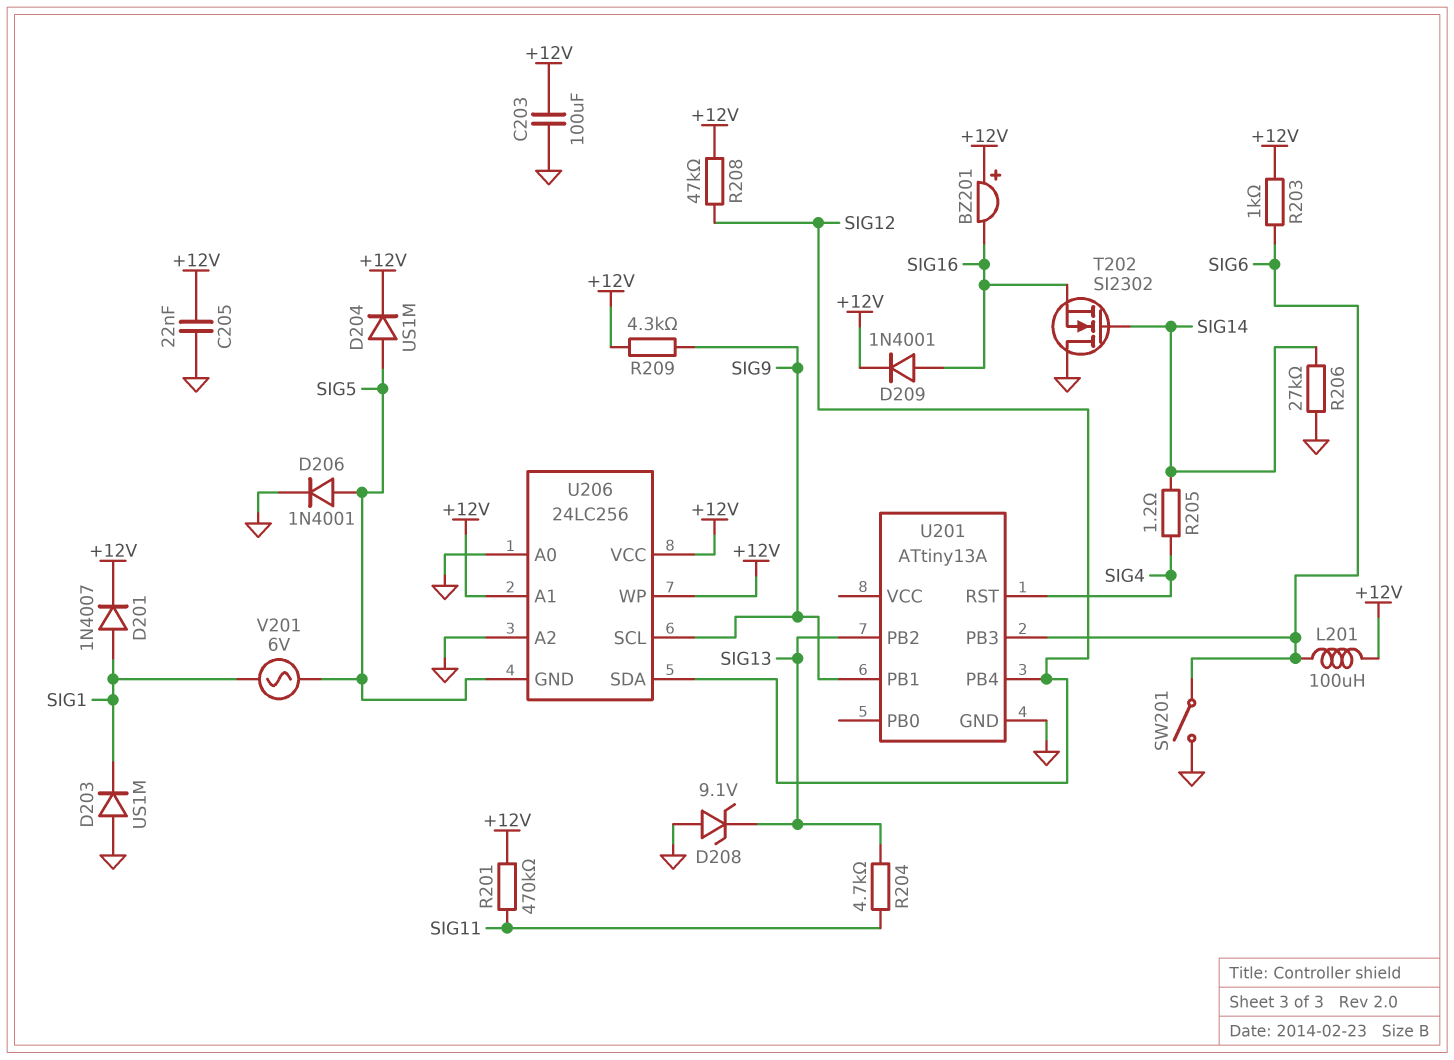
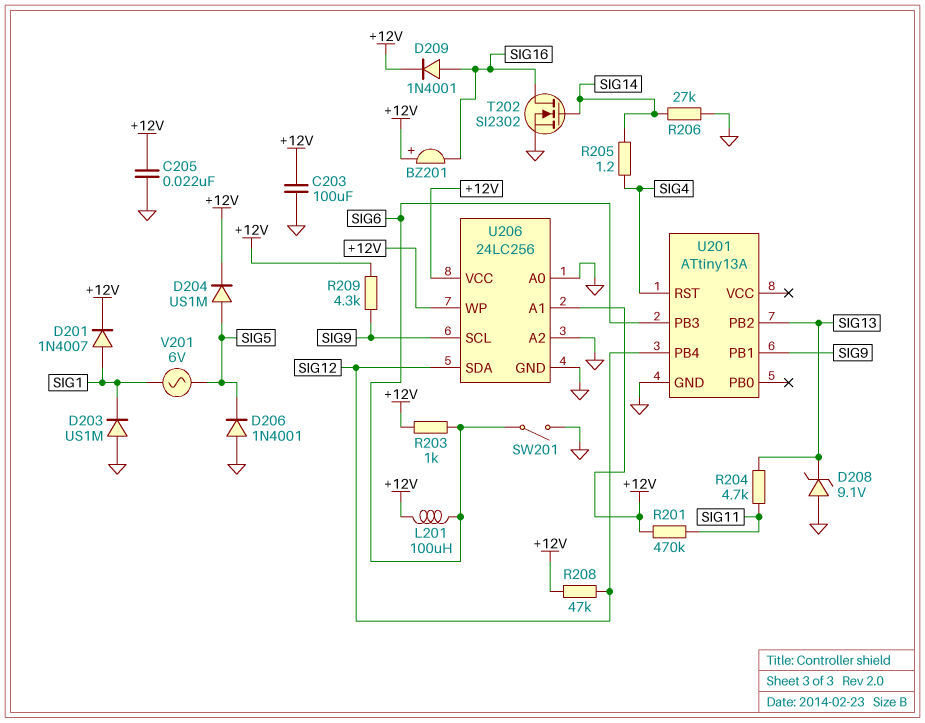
D206: diode 1N4001 (A SIG5, K GND) -> diode 1N4001 (A GND, K SIG5)
T202: NMOS SI2302 (G SIG14, D GND, S SIG16) -> NMOS SI2302 (G SIG14, D SIG16, S GND)
U206 pin GND: SIG5 -> GND

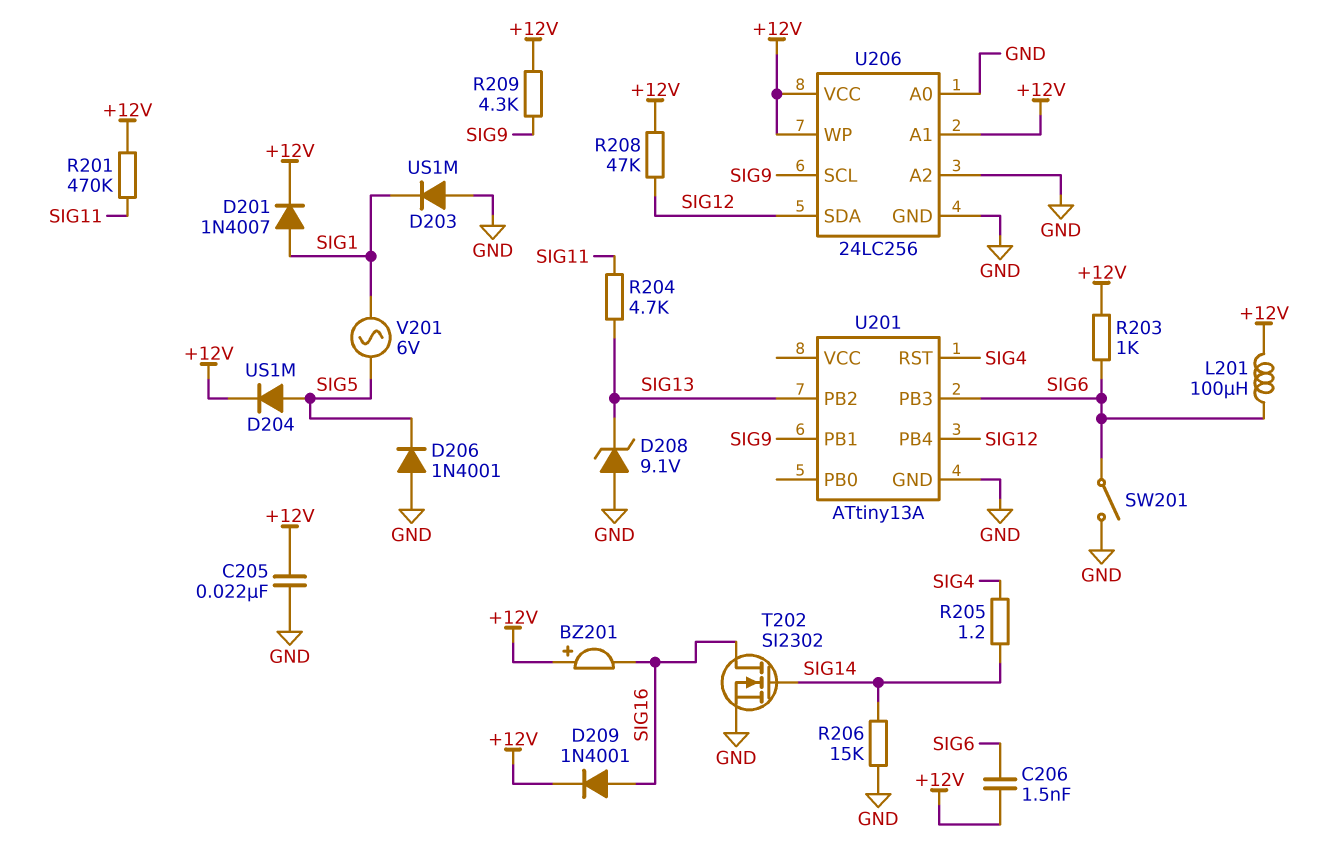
C203: 100uF (+12V, GND) -> none
C206: none -> 1.5nF (+12V, SIG6)
R206: 27k (GND, SIG14) -> 15k (GND, SIG14)

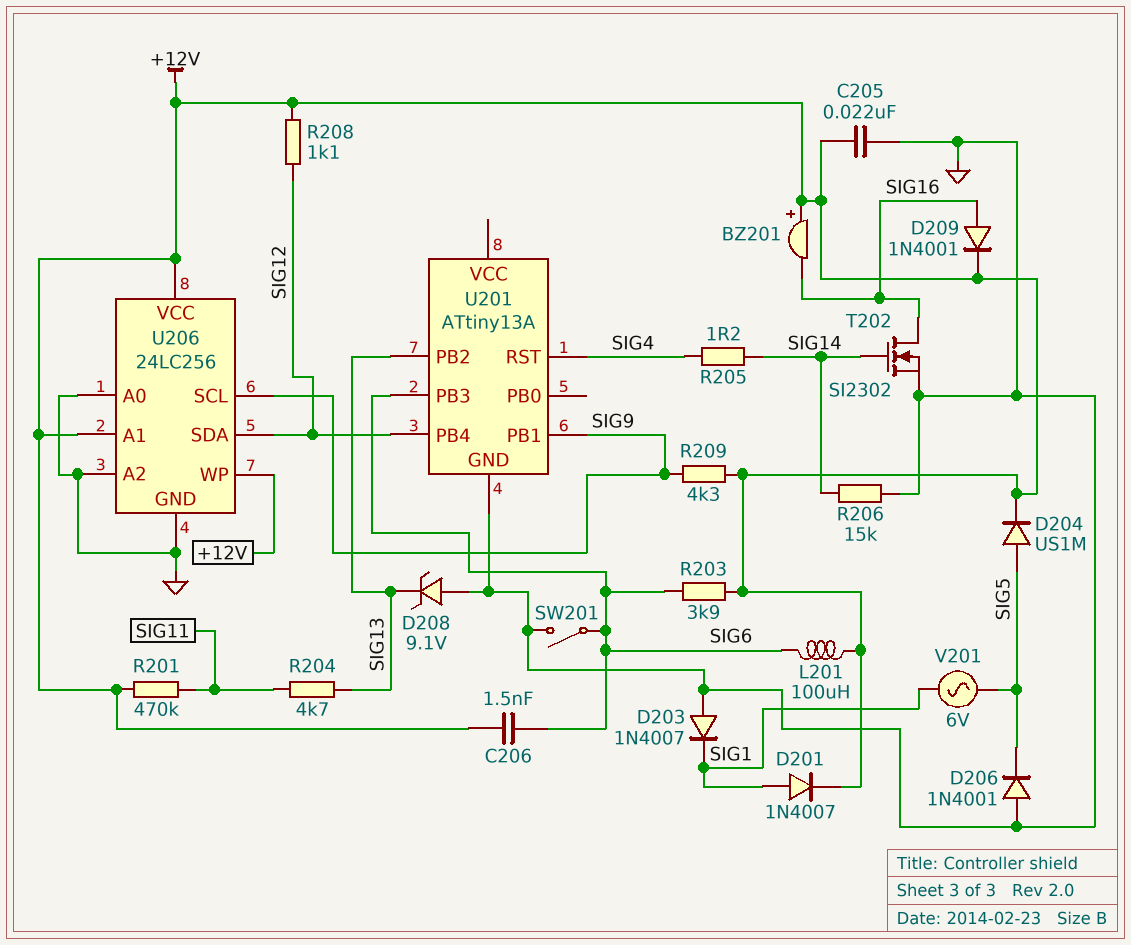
D203: diode US1M (A GND, K SIG1) -> diode 1N4007 (A GND, K SIG1)
R203: 1k (+12V, SIG6) -> 3.9k (+12V, SIG6)
R208: 47k (+12V, SIG12) -> 1.1k (+12V, SIG12)

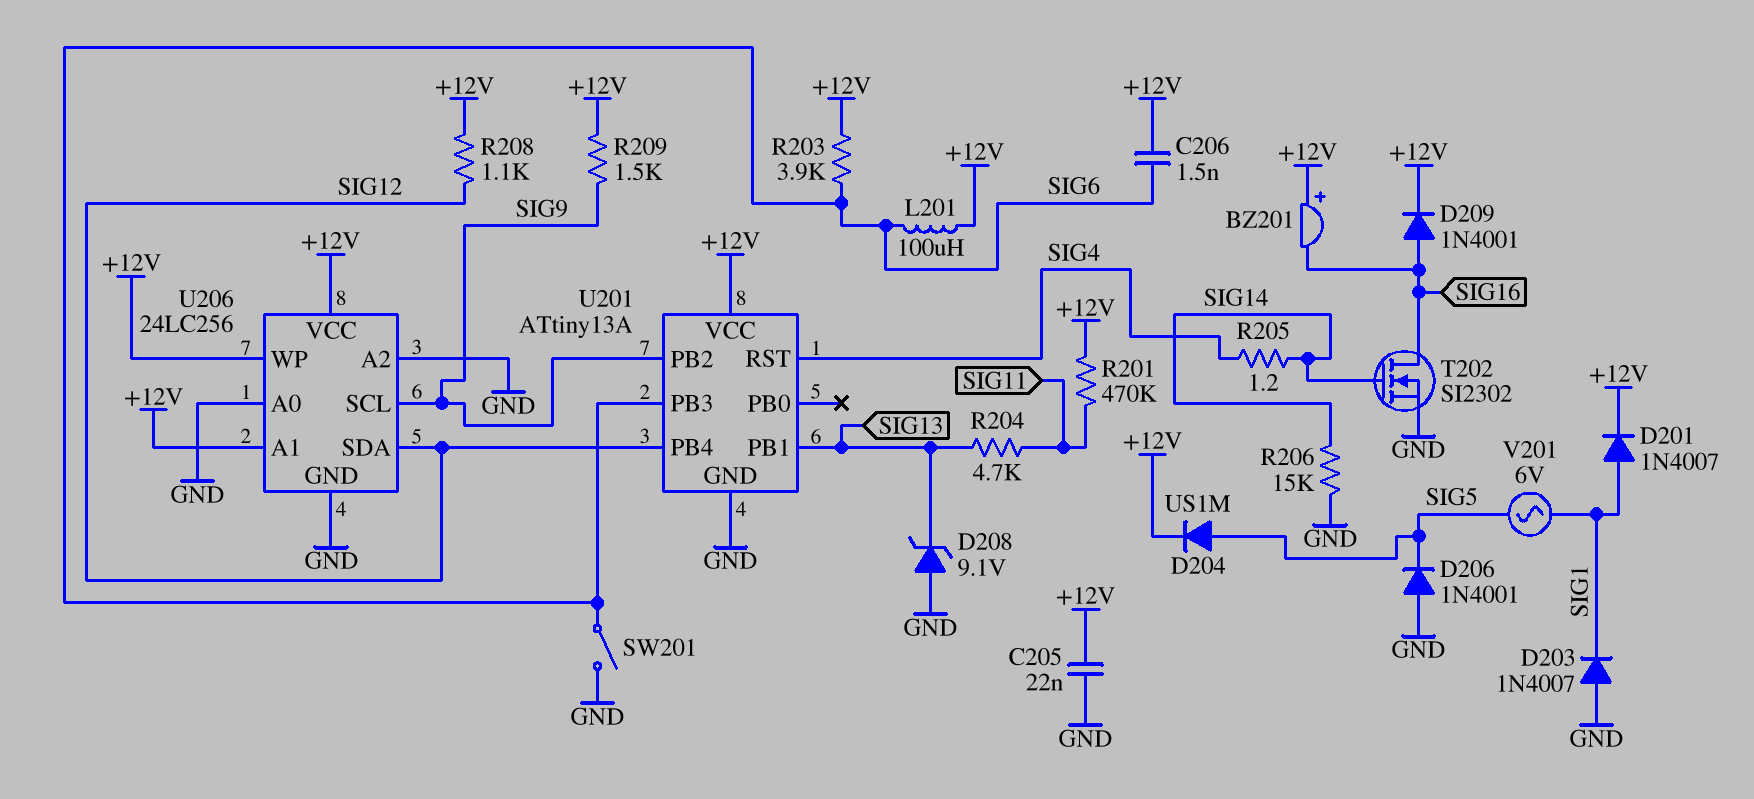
R209: 4.3k (+12V, SIG9) -> 1.5k (+12V, SIG9)
U201 pin PB1: SIG9 -> SIG13
U201 pin PB2: SIG13 -> SIG9
U201 pin VCC: none -> +12V

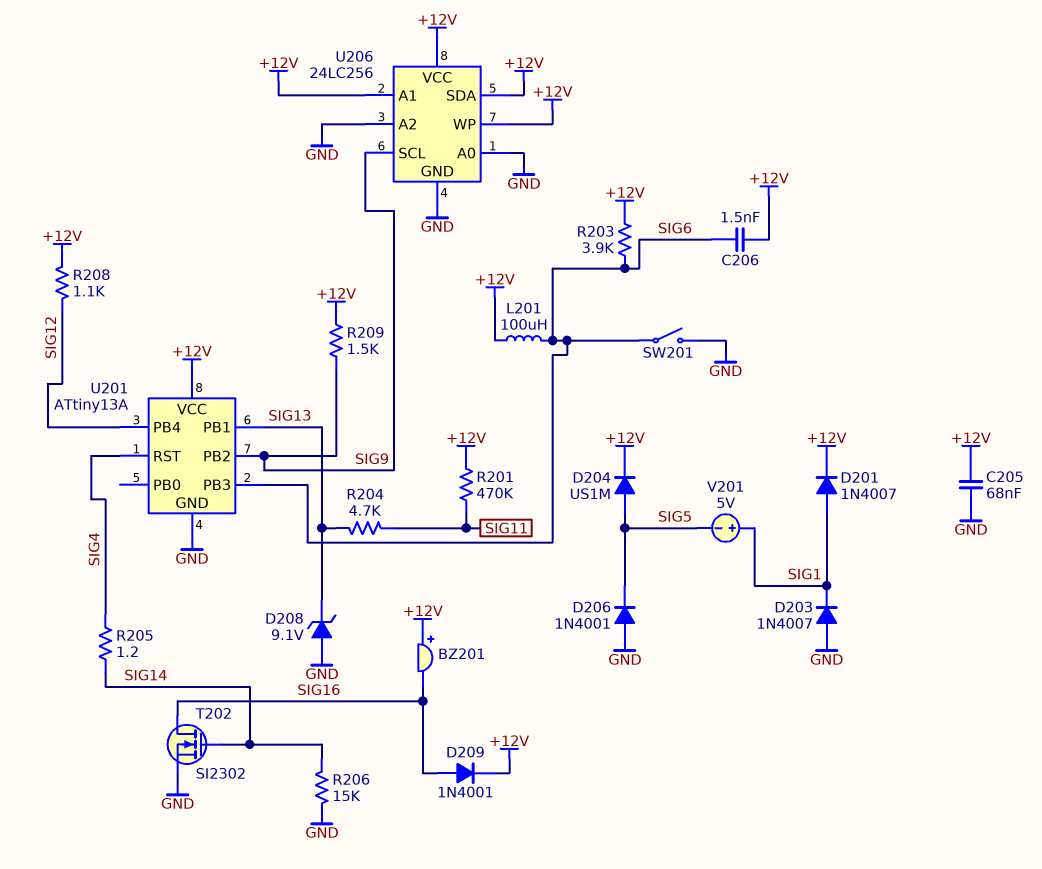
C205: 22nF (+12V, GND) -> 68nF (+12V, GND)
U206 pin SDA: SIG12 -> +12V
V201: AC 6V (SIG1, SIG5) -> 5V (plus SIG1, minus SIG5)

